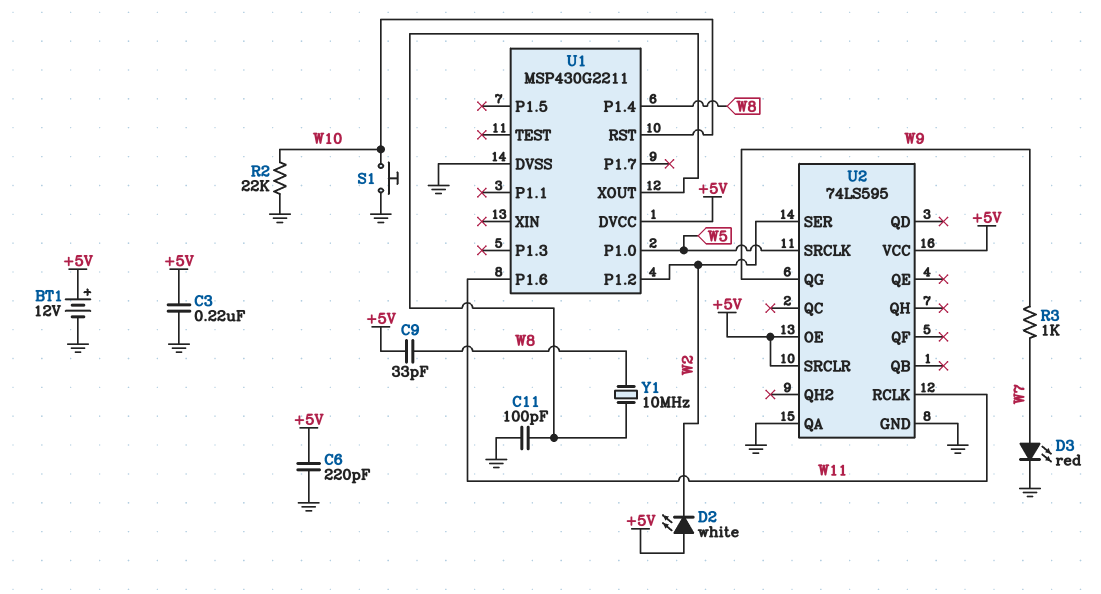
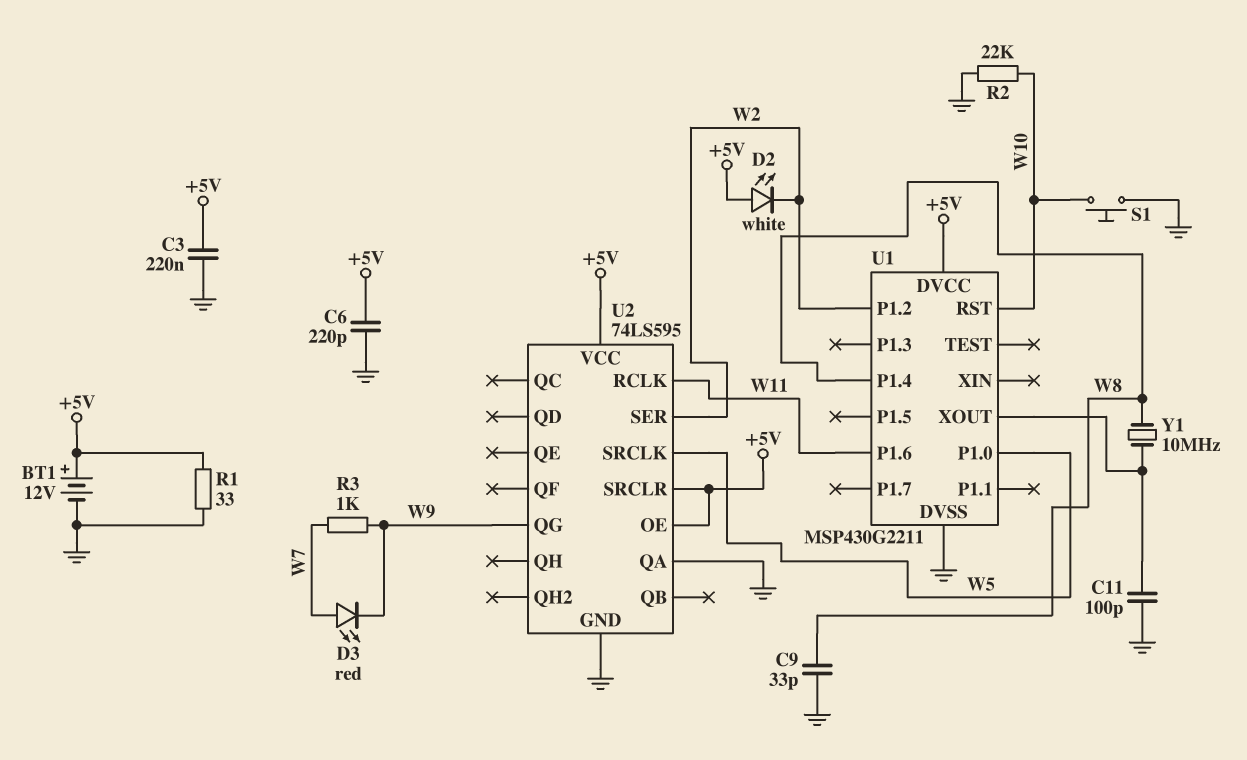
C9: 33pF (+5V, W8) -> 33pF (GND, W8)
D3: LED red (A W7, K GND) -> LED red (A W7, K W9)
R1: none -> 33 (+5V, GND)

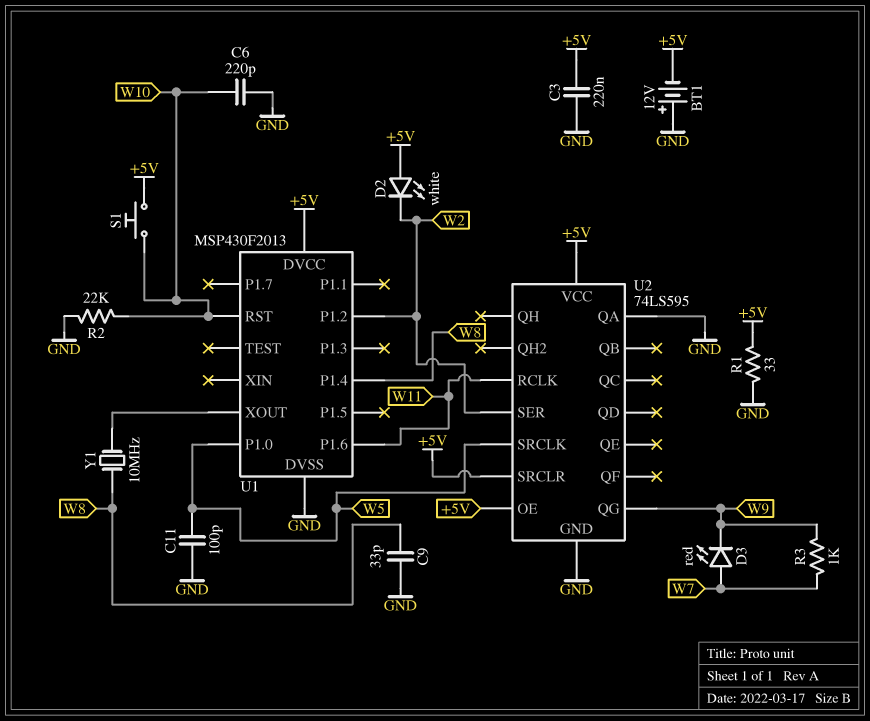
BT1: 12V (plus +5V, minus GND) -> 12V (plus GND, minus +5V)
C6: 220pF (+5V, GND) -> 220pF (GND, W10)
C11: 100pF (GND, U1/XOUT) -> 100pF (GND, W5)
S1: button (GND, W10) -> button (+5V, W10)
U1: MSP430G2211 -> MSP430F2013

